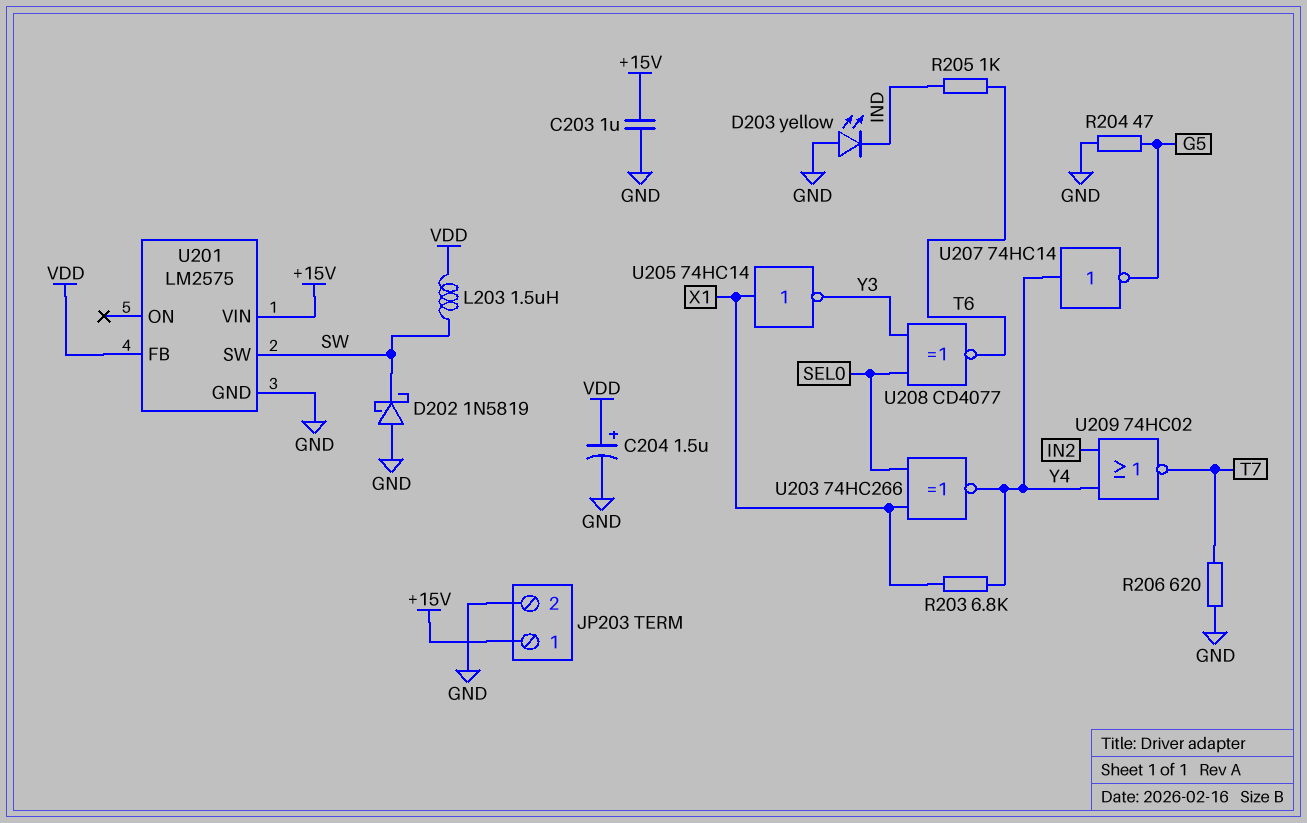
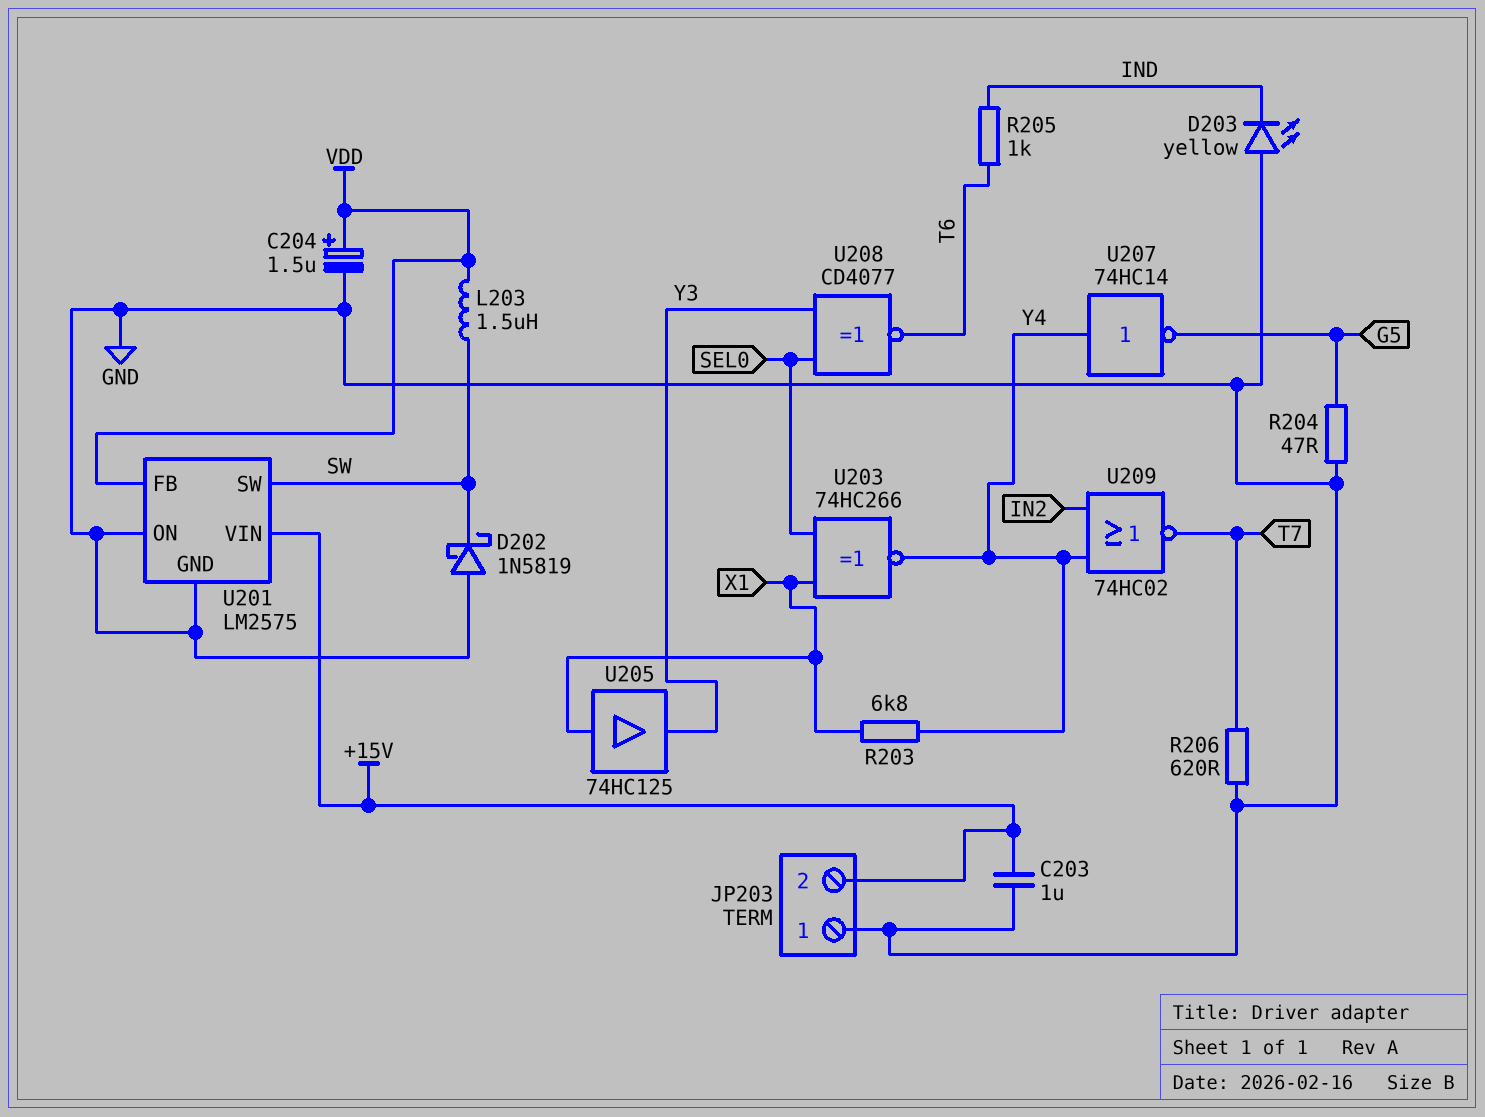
JP203 pin 1: +15V -> GND
JP203 pin 2: GND -> +15V
U201 pin ON: none -> GND
U205: NOT 74HC14 (in X1, out Y3) -> buffer 74HC125 (in X1, out Y3)

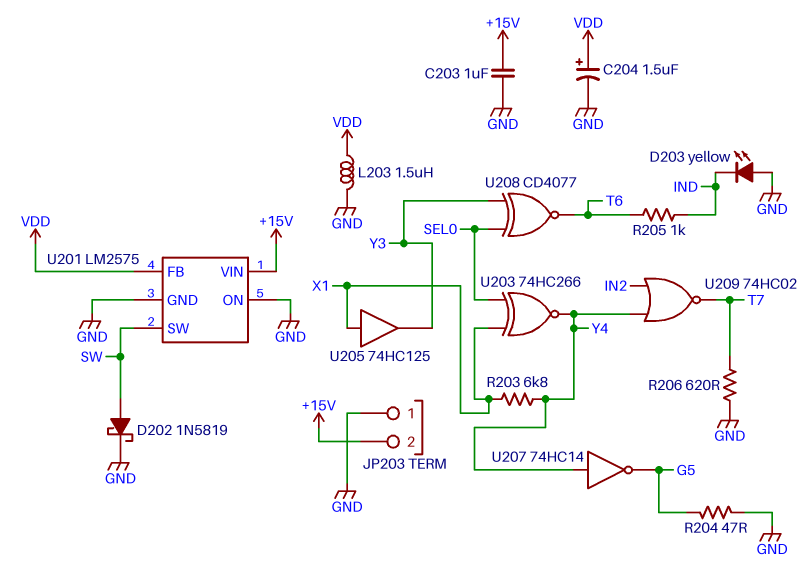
D202: schottky 1N5819 (A GND, K SW) -> schottky 1N5819 (A SW, K GND)
L203: 1.5uH (SW, VDD) -> 1.5uH (GND, VDD)

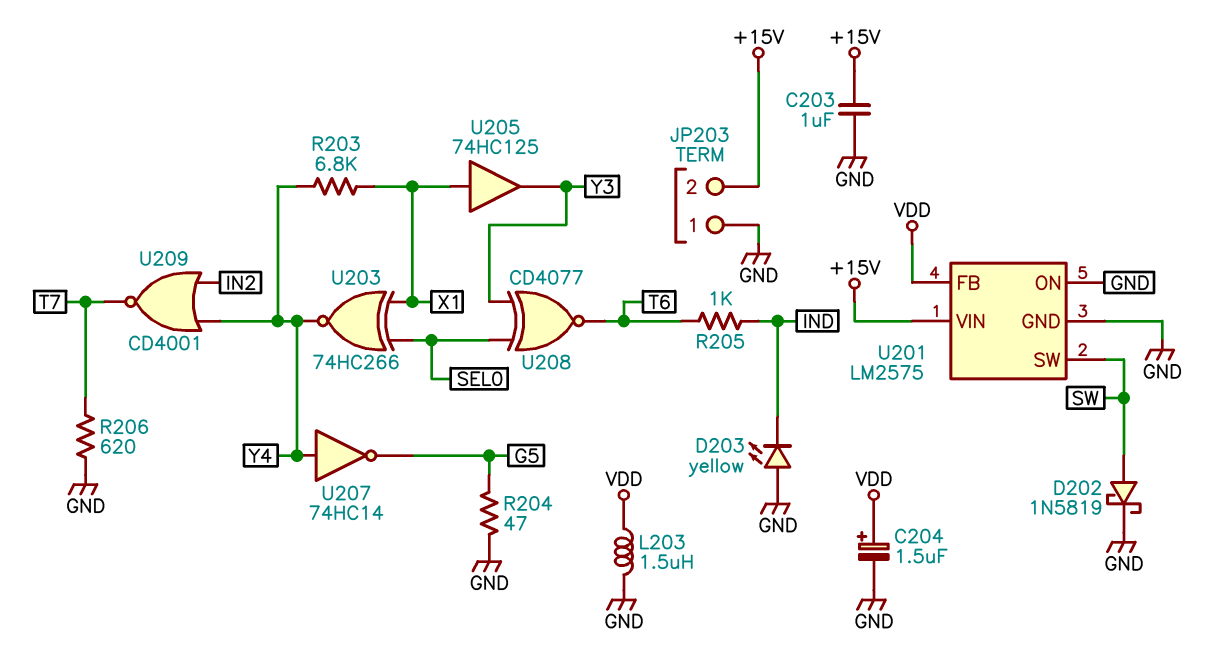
U209: NOR 74HC02 (in IN2, in Y4, out T7) -> NOR CD4001 (in IN2, in Y4, out T7)

